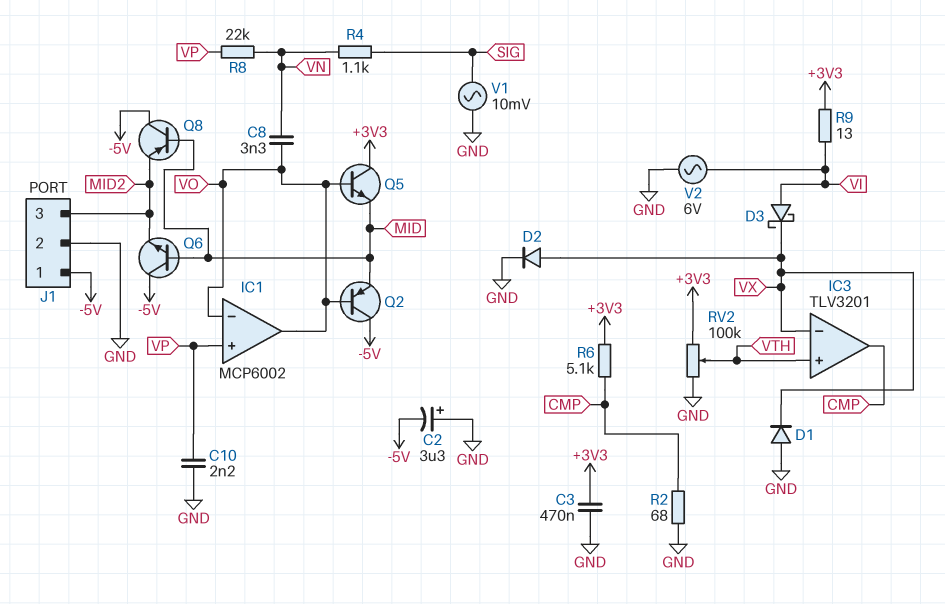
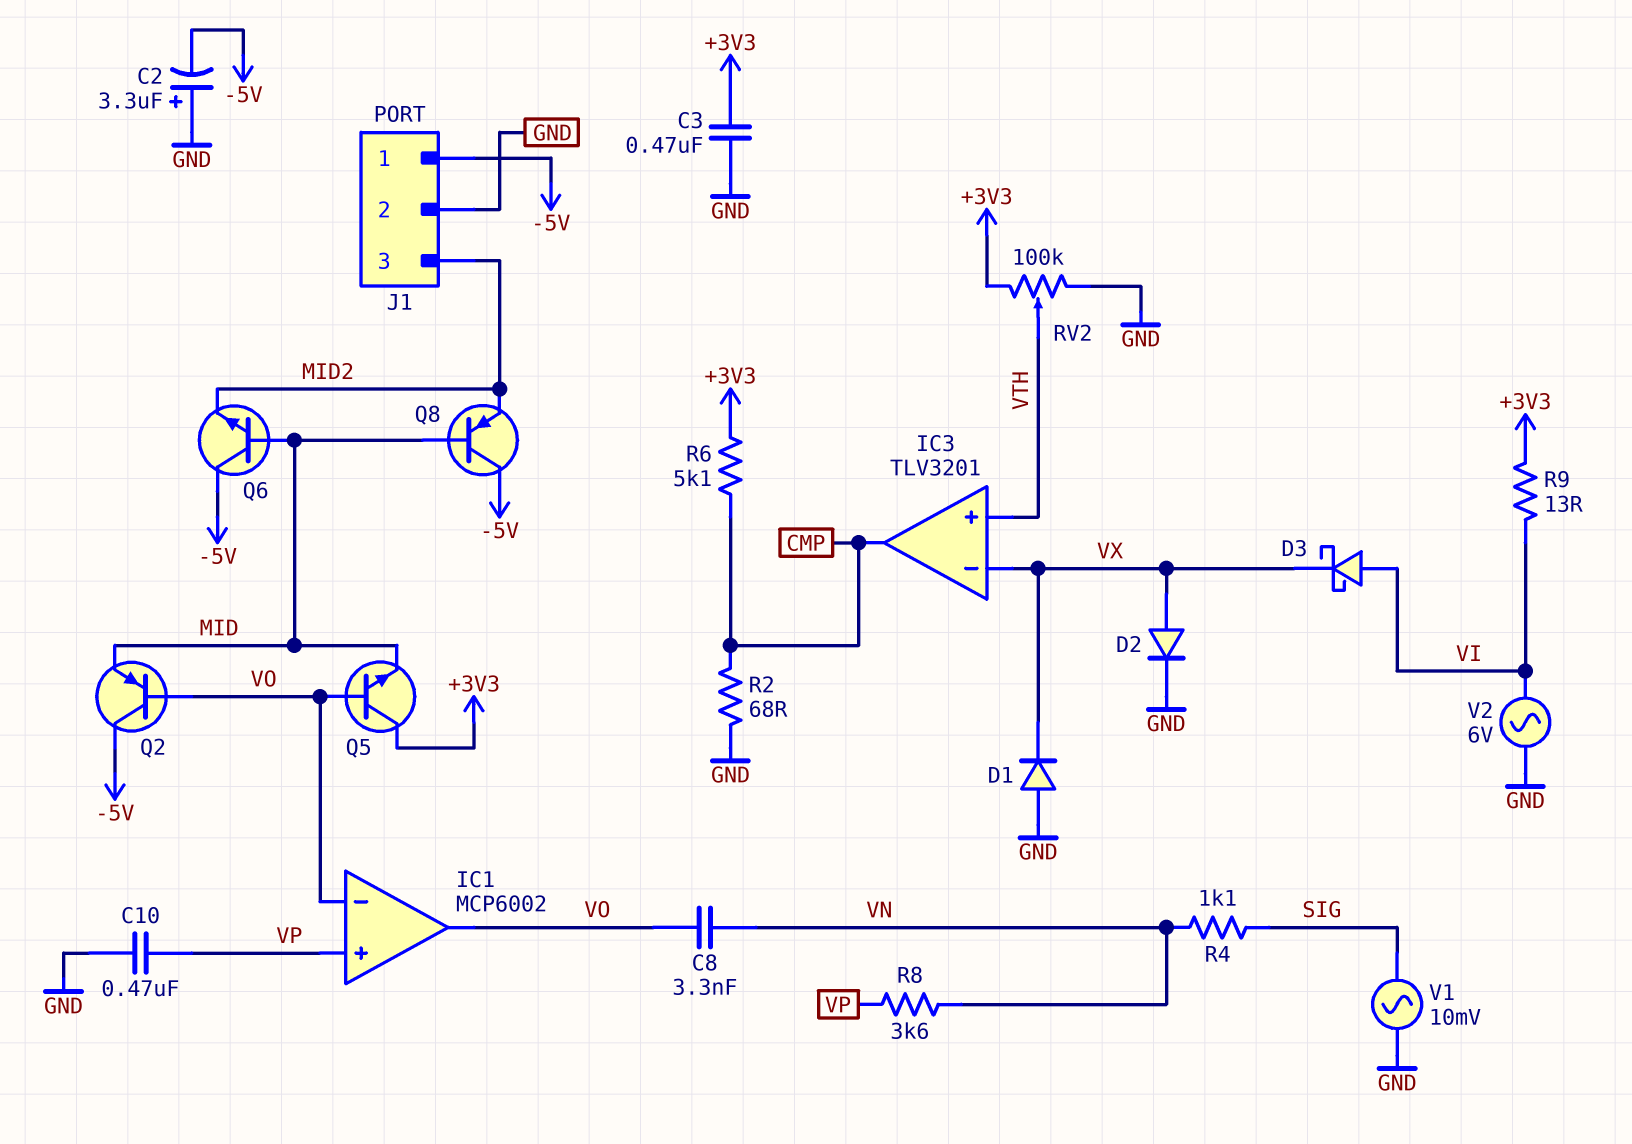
C10: 2.2nF (GND, VP) -> 470nF (GND, VP)
R8: 22k (VN, VP) -> 3.6k (VN, VP)

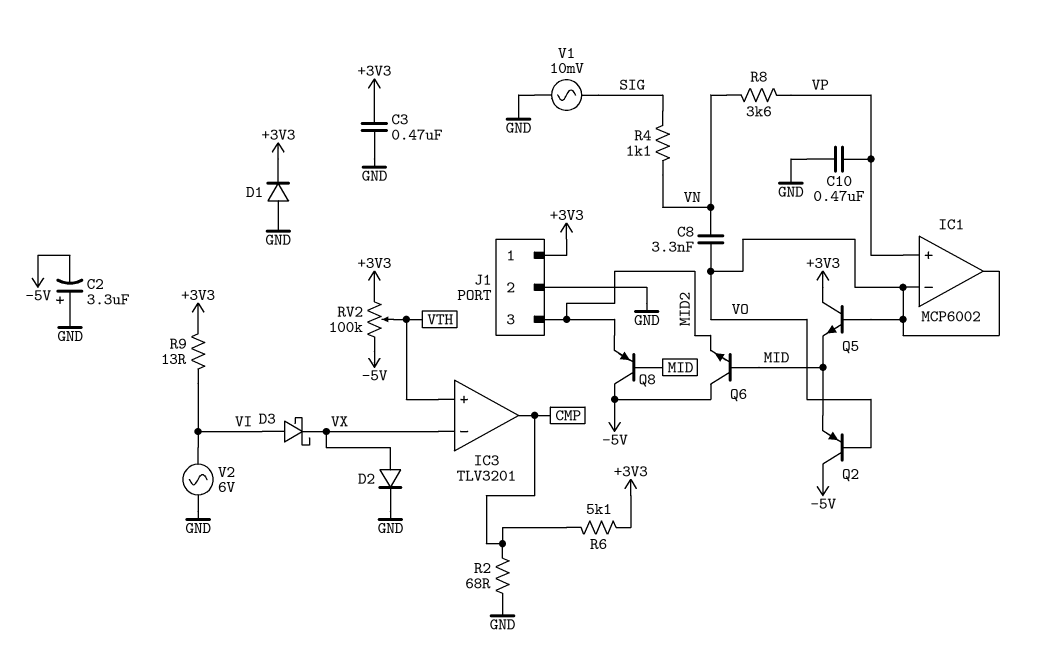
D1: diode (A GND, K VX) -> diode (A GND, K +3V3)
J1 pin 1: -5V -> +3V3
RV2: 100k (+3V3, GND, wiper VTH) -> 100k (+3V3, -5V, wiper VTH)

